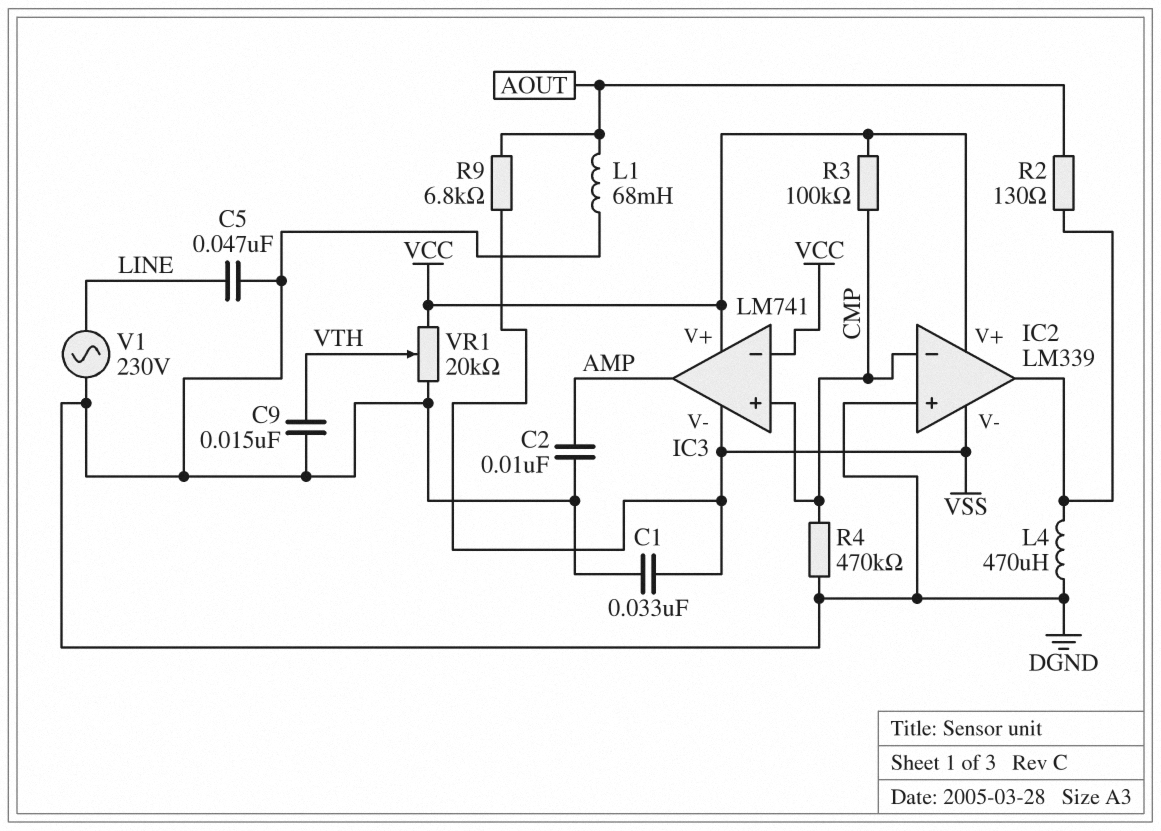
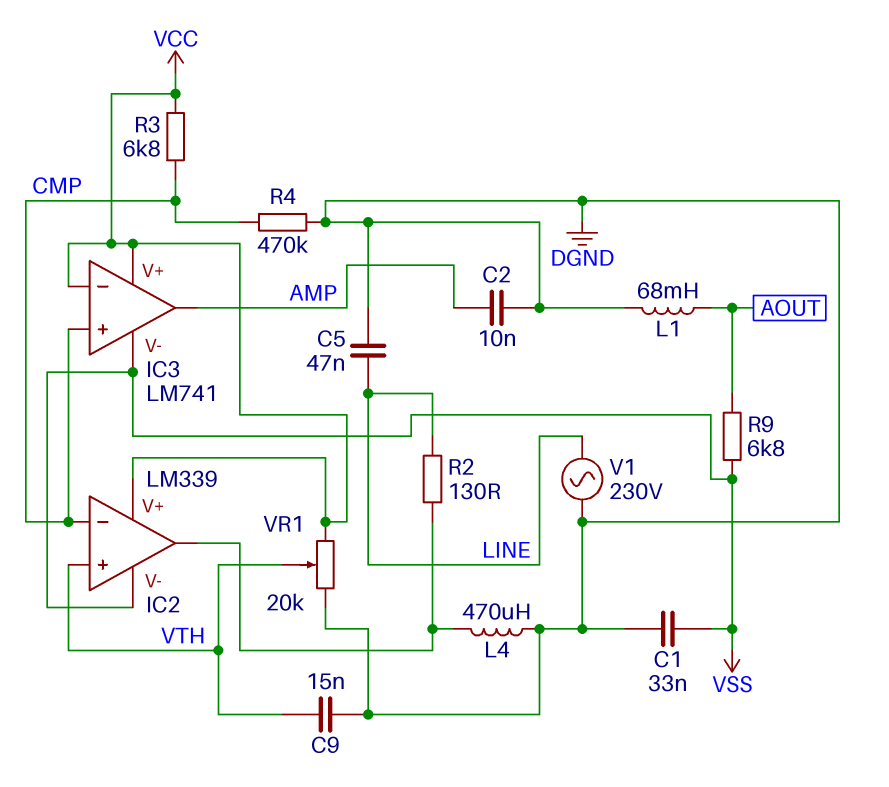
IC2 pin in+: DGND -> VTH
R2: 130 (AOUT, IC2/out) -> 130 (IC2/out, LINE)
R3: 100k (CMP, VCC) -> 6.8k (CMP, VCC)

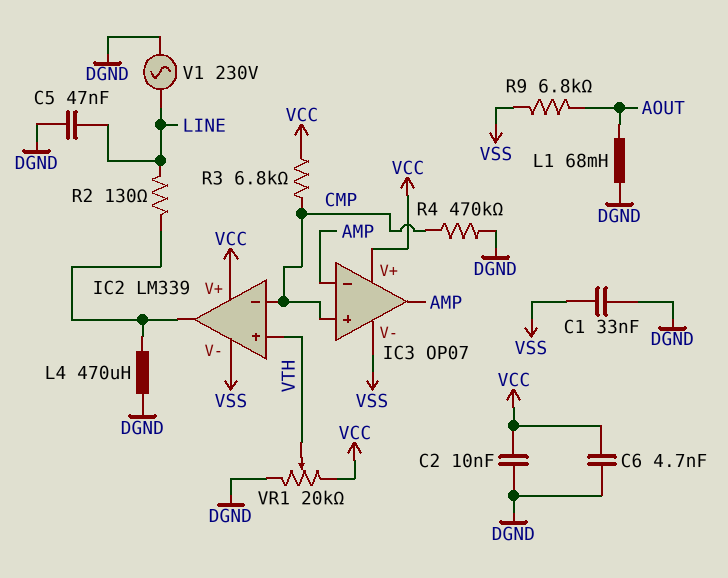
C2: 10nF (AMP, DGND) -> 10nF (DGND, VCC)
C6: none -> 4.7nF (DGND, VCC)
C9: 15nF (DGND, VTH) -> none
IC3: LM741 -> OP07
IC3 pin in-: VCC -> AMP

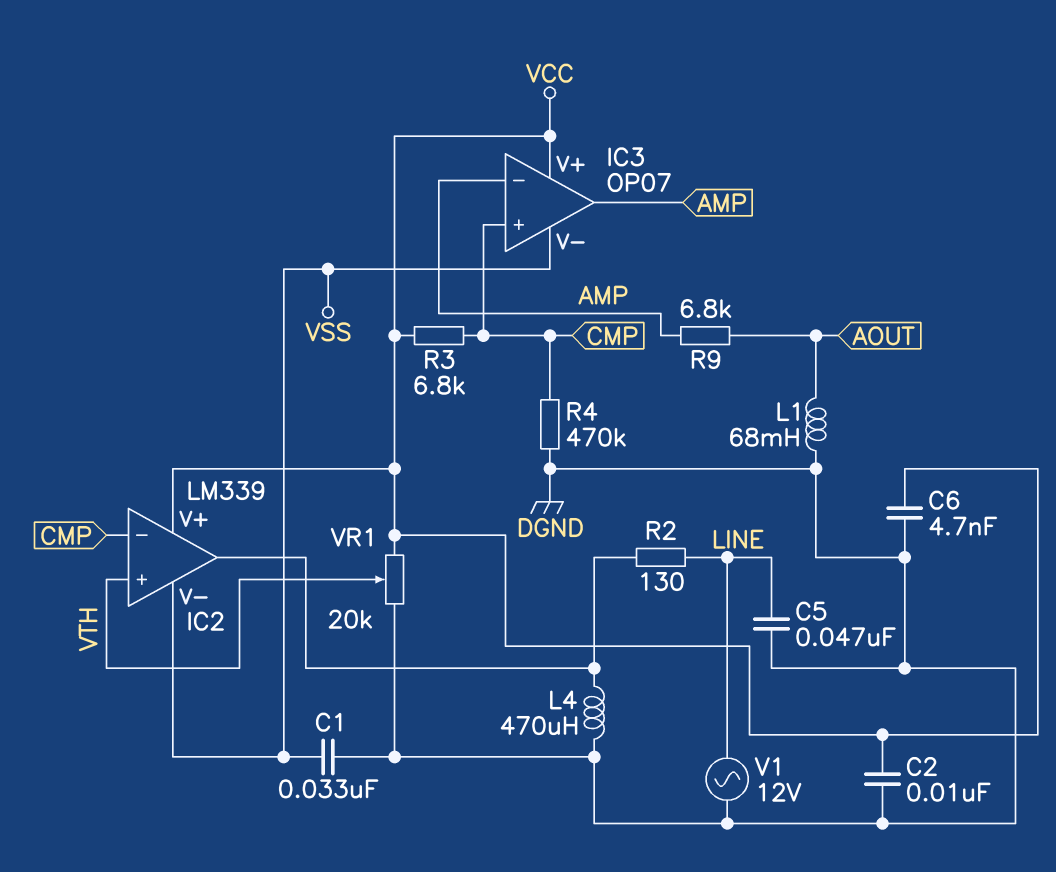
R9: 6.8k (AOUT, VSS) -> 6.8k (AMP, AOUT)
V1: AC 230V (DGND, LINE) -> AC 12V (DGND, LINE)

